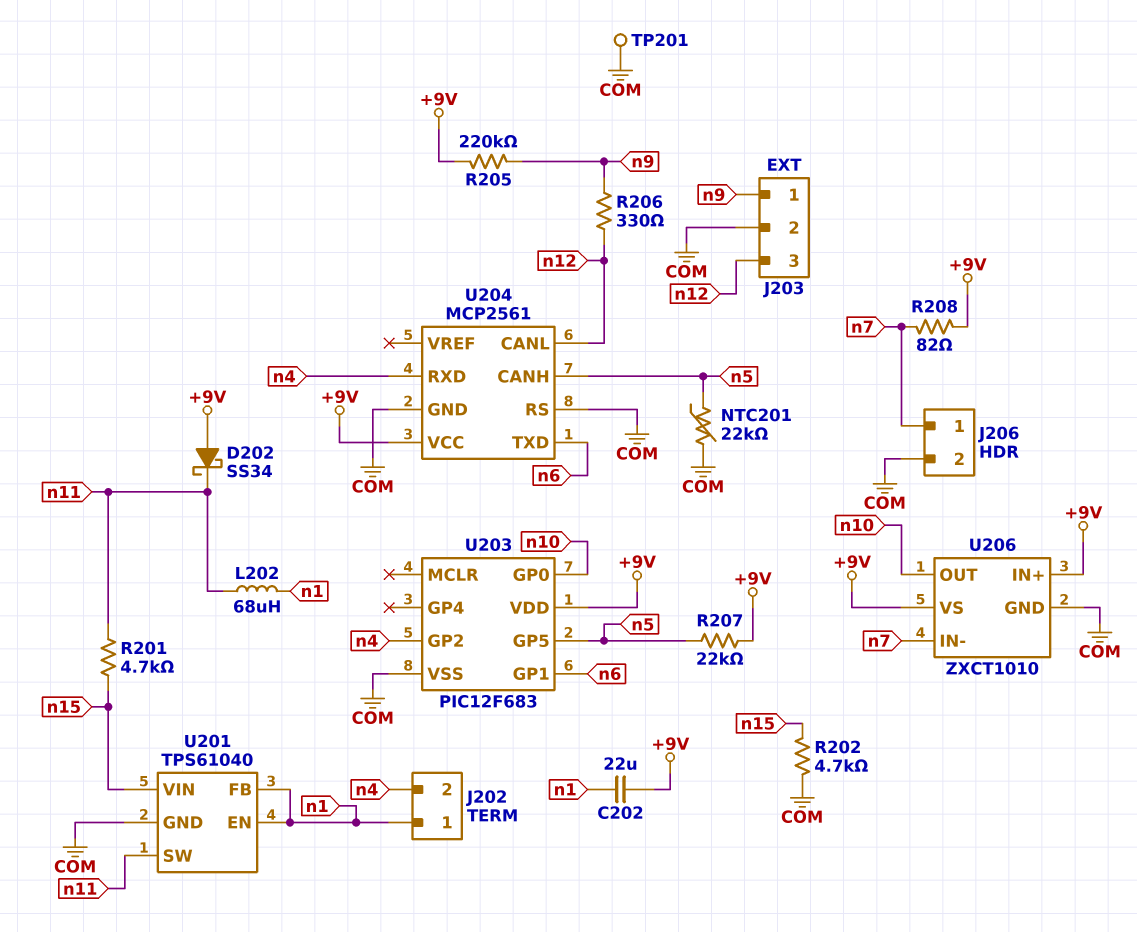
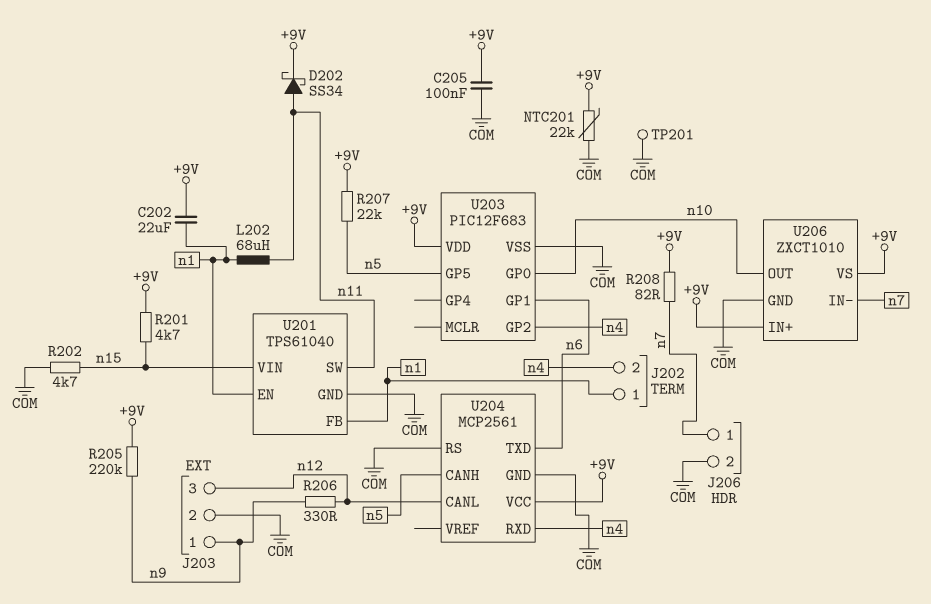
C205: none -> 100nF (+9V, COM)
D202: schottky SS34 (A +9V, K n11) -> schottky SS34 (A n11, K +9V)
NTC201: 22k (COM, n5) -> 22k (+9V, COM)
R201: 4.7k (n11, n15) -> 4.7k (+9V, n15)

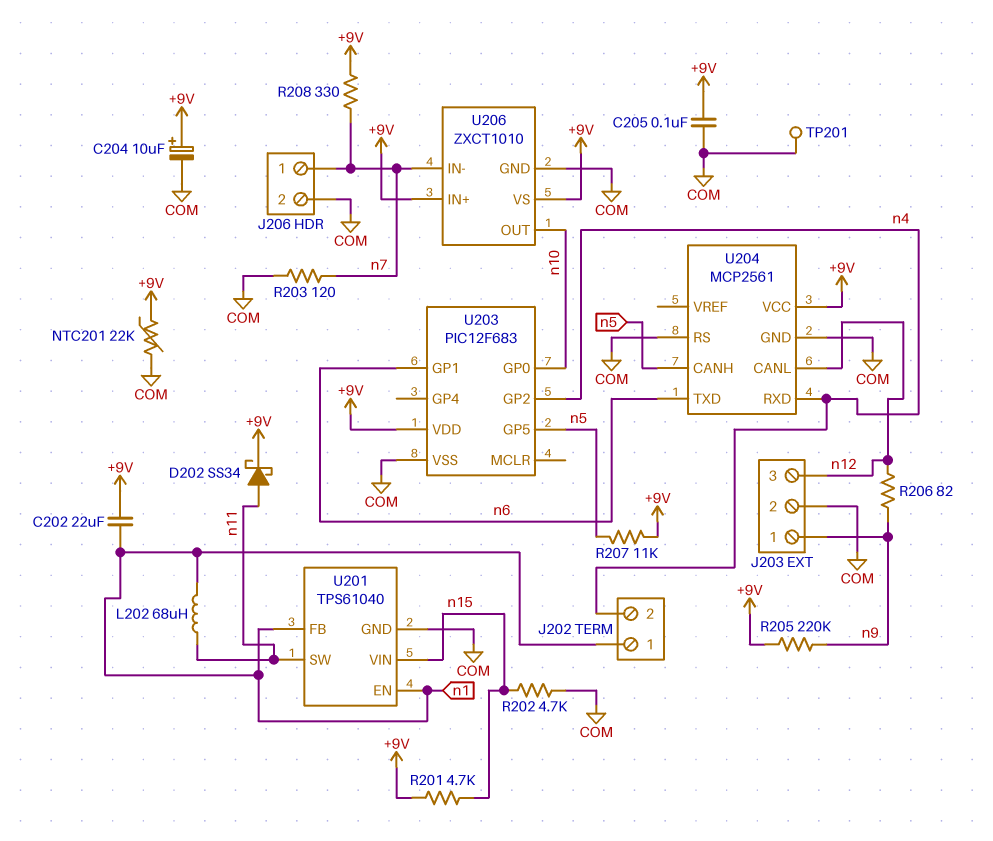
C204: none -> 10uF (plus +9V, minus COM)
R203: none -> 120 (COM, n7)
R206: 330 (n9, n12) -> 82 (n9, n12)
R207: 22k (+9V, n5) -> 11k (+9V, n5)
R208: 82 (+9V, n7) -> 330 (+9V, n7)

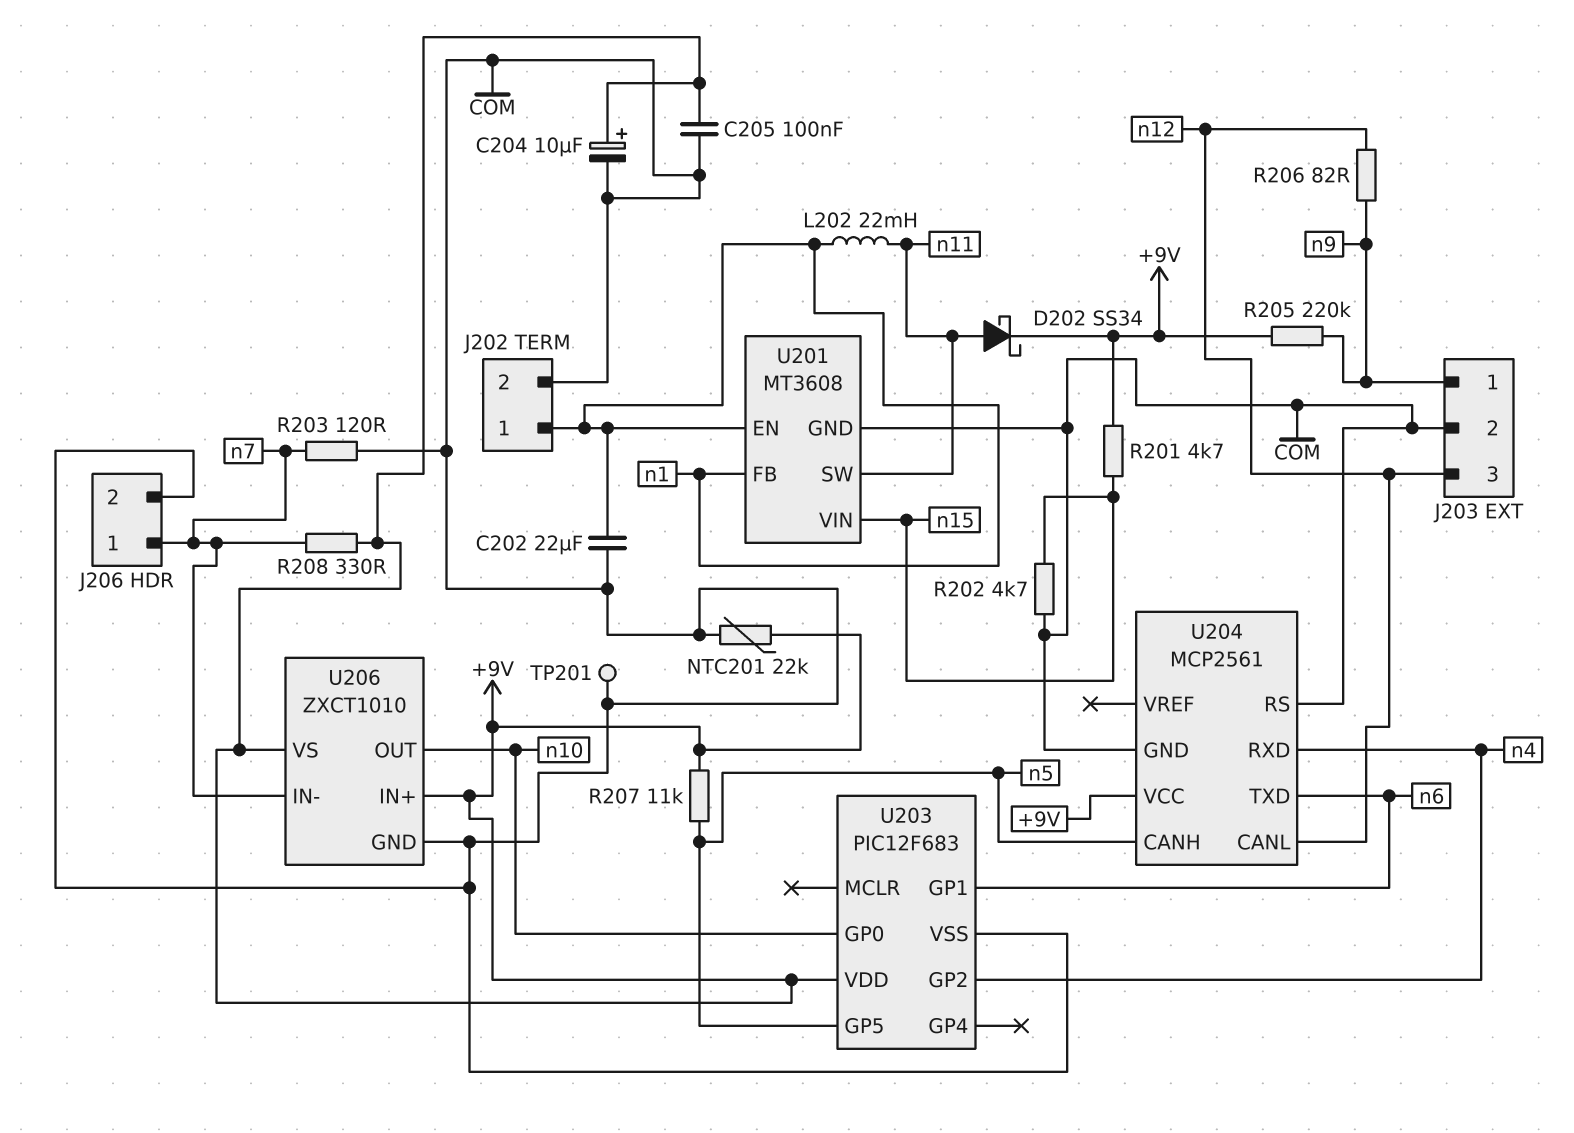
C202: 22uF (+9V, n1) -> 22uF (COM, n1)
J202 pin 2: n4 -> COM
L202: 68uH (n1, n11) -> 22mH (n1, n11)
U201: TPS61040 -> MT3608

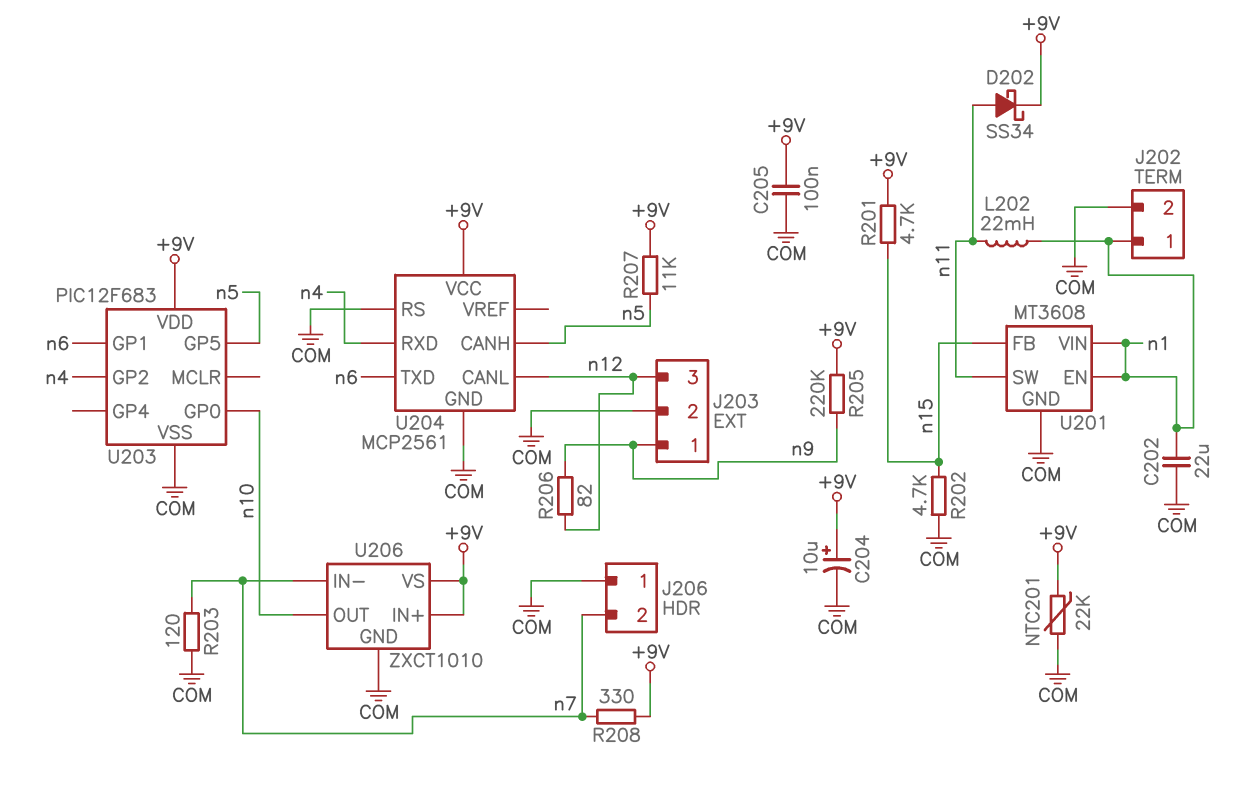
J206 pin 1: n7 -> COM
J206 pin 2: COM -> n7
TP201: test point (COM) -> none
U201 pin FB: n1 -> n15
U201 pin VIN: n15 -> n1

